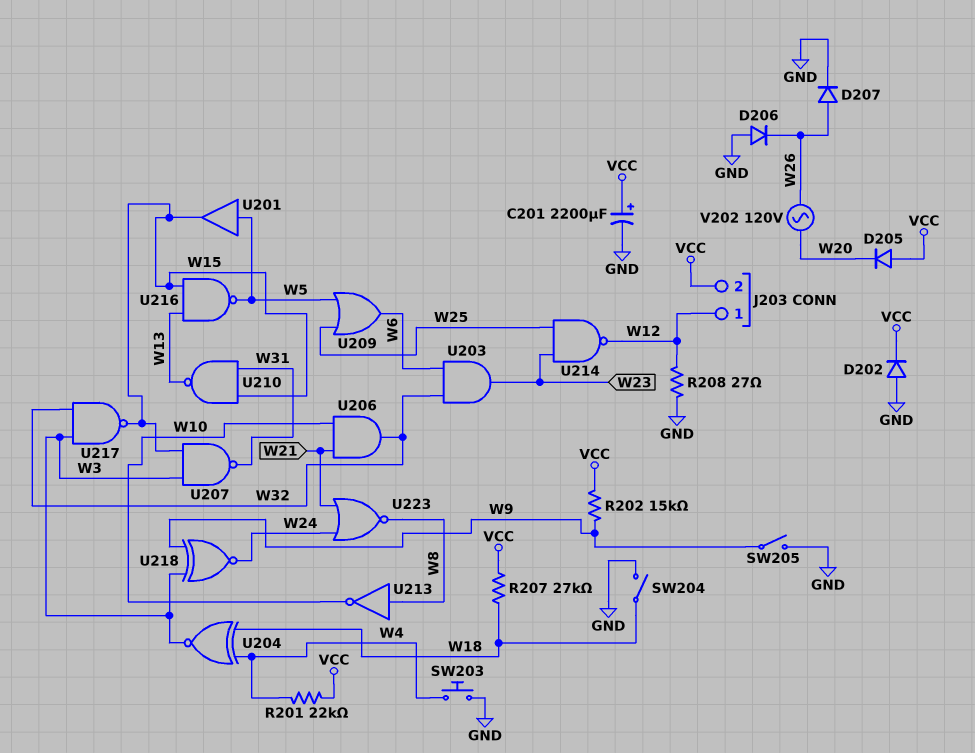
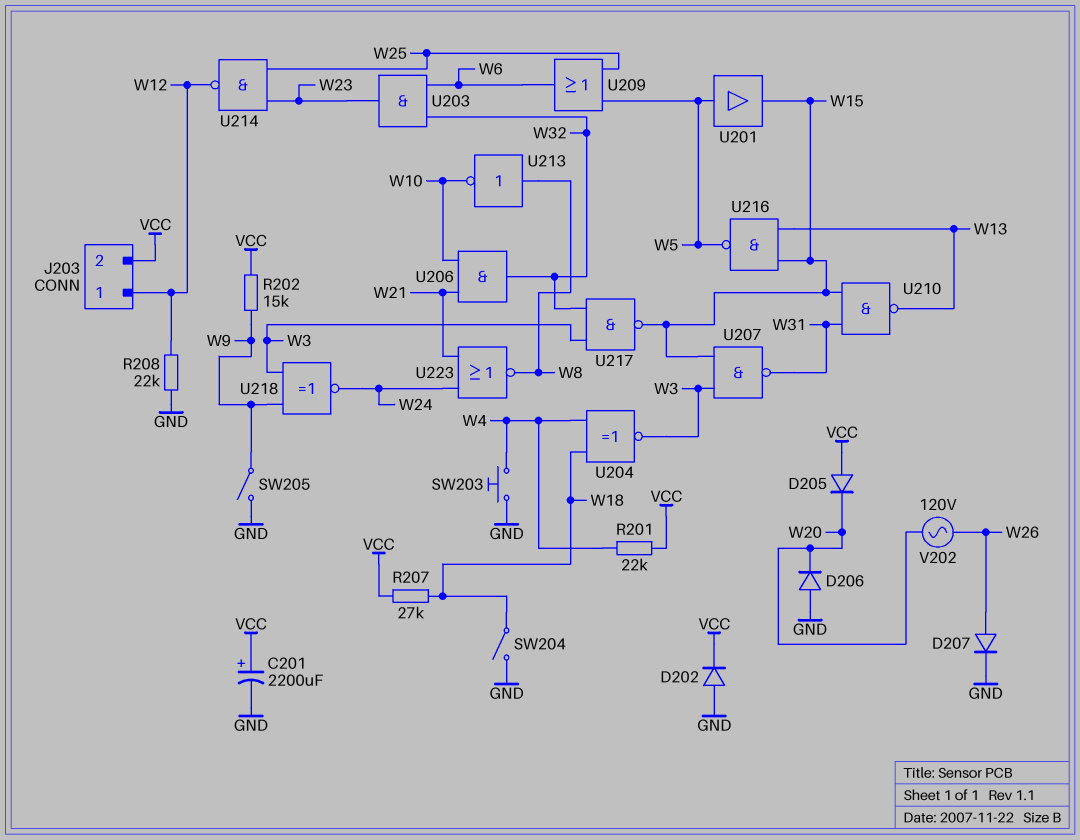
D206: diode (A GND, K W26) -> diode (A GND, K W20)
R208: 27 (GND, W12) -> 22k (GND, W12)

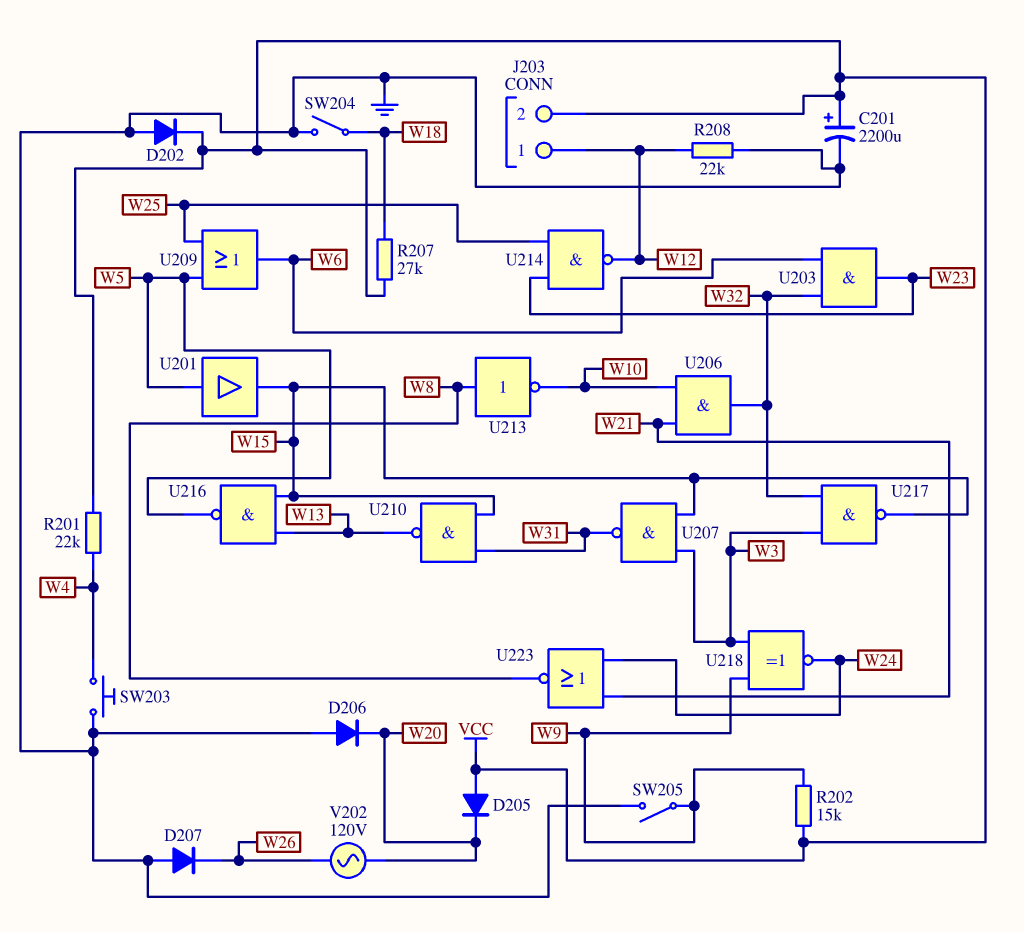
D207: diode (A W26, K GND) -> diode (A GND, K W26)
U204: XNOR (in W4, in W18, out W3) -> none

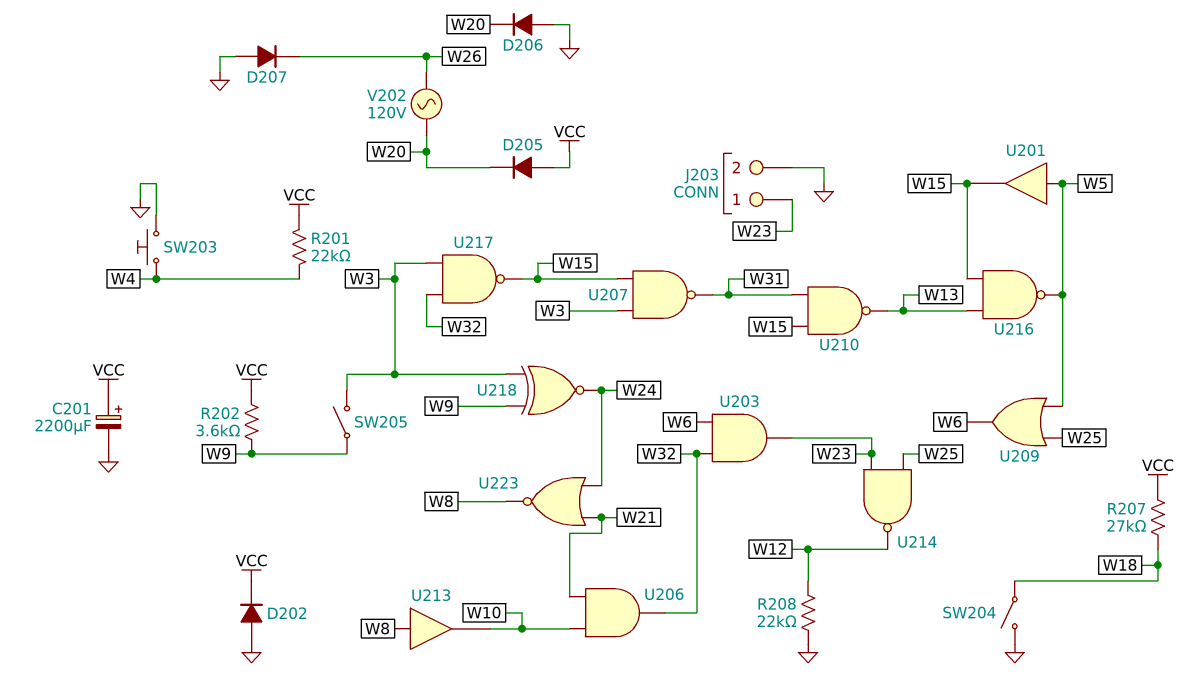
J203 pin 1: W12 -> W23
J203 pin 2: VCC -> GND
R202: 15k (VCC, W9) -> 3.6k (VCC, W9)
SW205: switch (GND, W9) -> switch (W3, W9)
U213: NOT (in W8, out W10) -> buffer (in W8, out W10)

